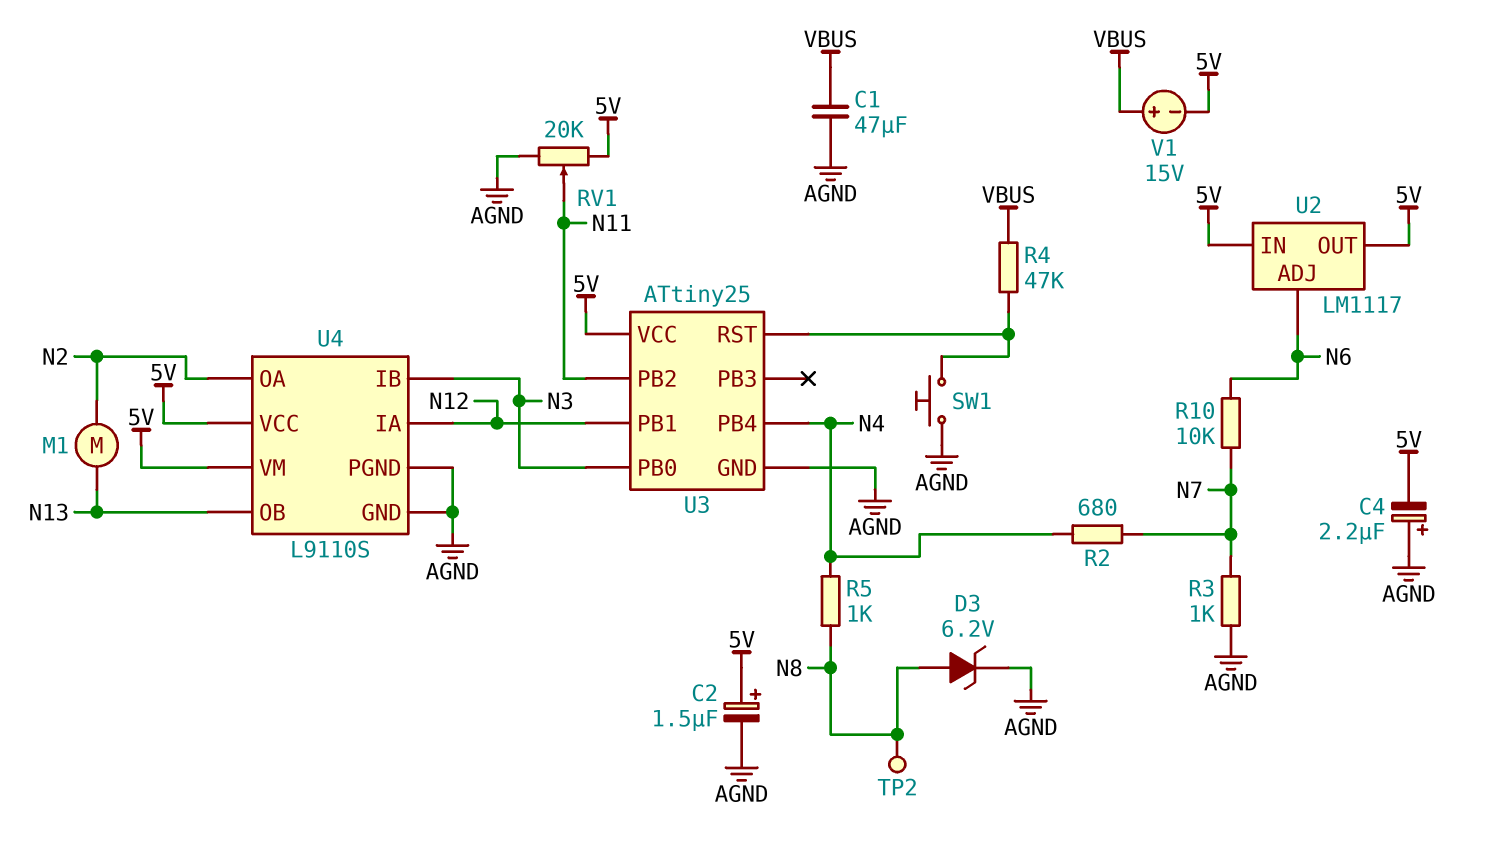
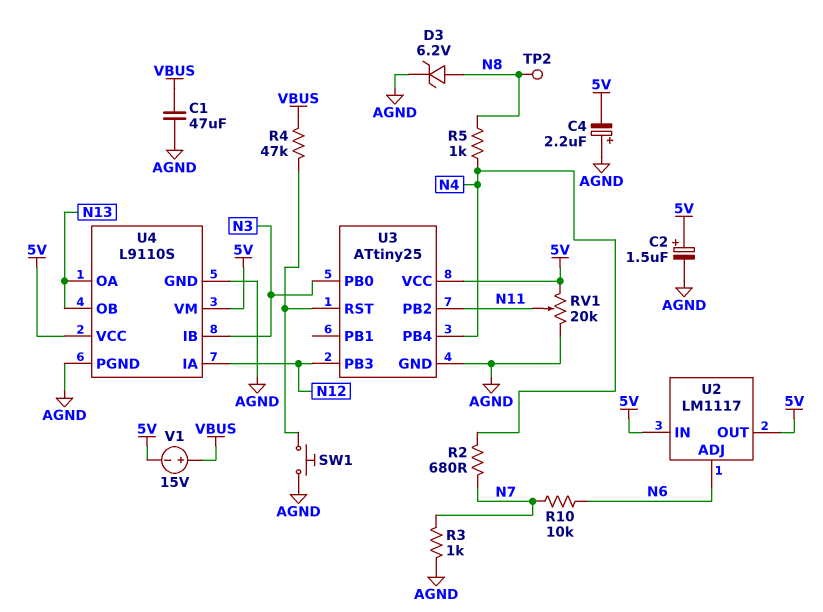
M1: motor (N2, N13) -> none
U3 pin PB1: N12 -> none
U3 pin PB3: none -> N12
U4 pin OA: N2 -> N13

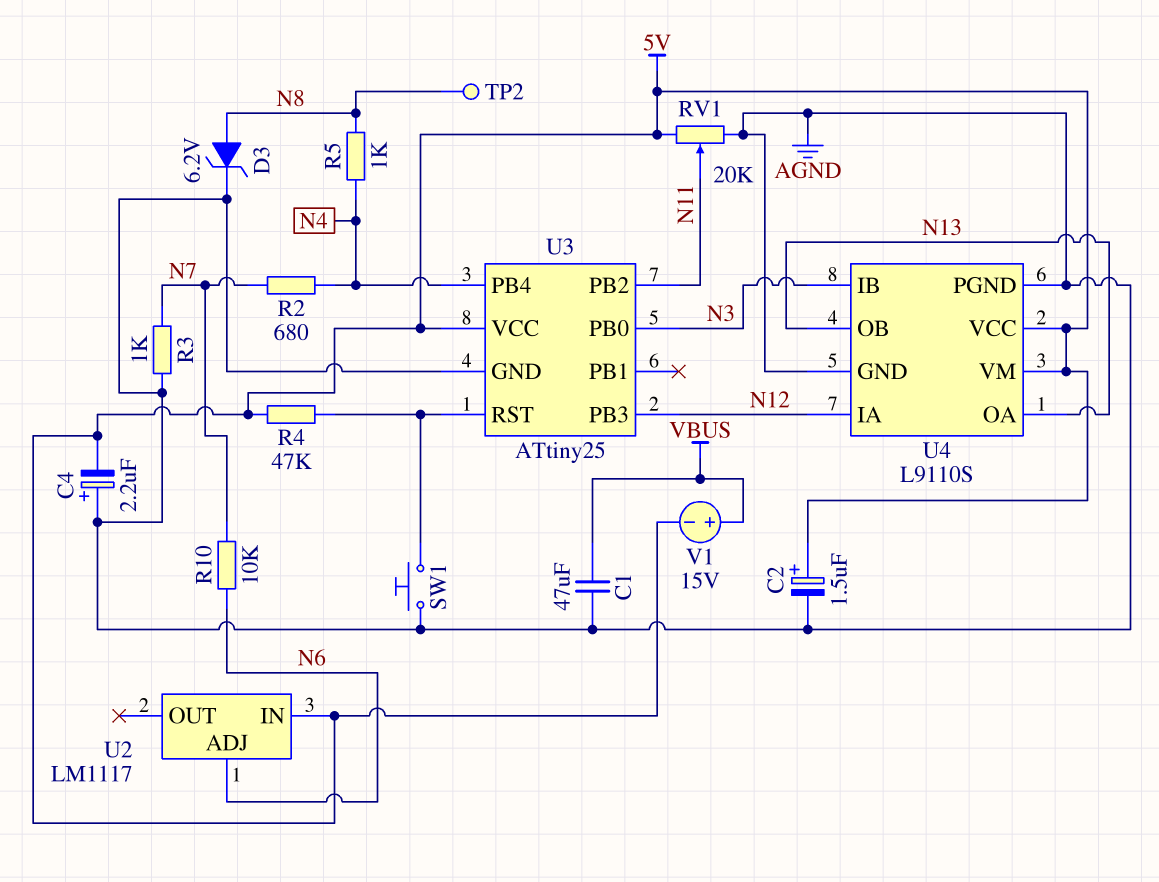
R4: 47k (U3/RST, VBUS) -> 47k (5V, U3/RST)
U2 pin OUT: 5V -> none

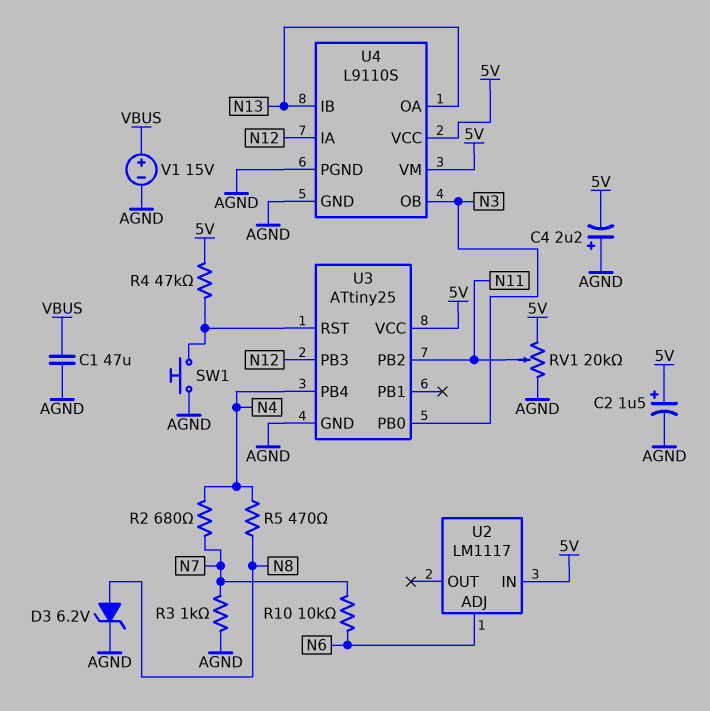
R5: 1k (N4, N8) -> 470 (N4, N8)
TP2: test point (N8) -> none
U4 pin IB: N3 -> N13
U4 pin OB: N13 -> N3
V1: 15V (plus VBUS, minus 5V) -> 15V (plus VBUS, minus AGND)

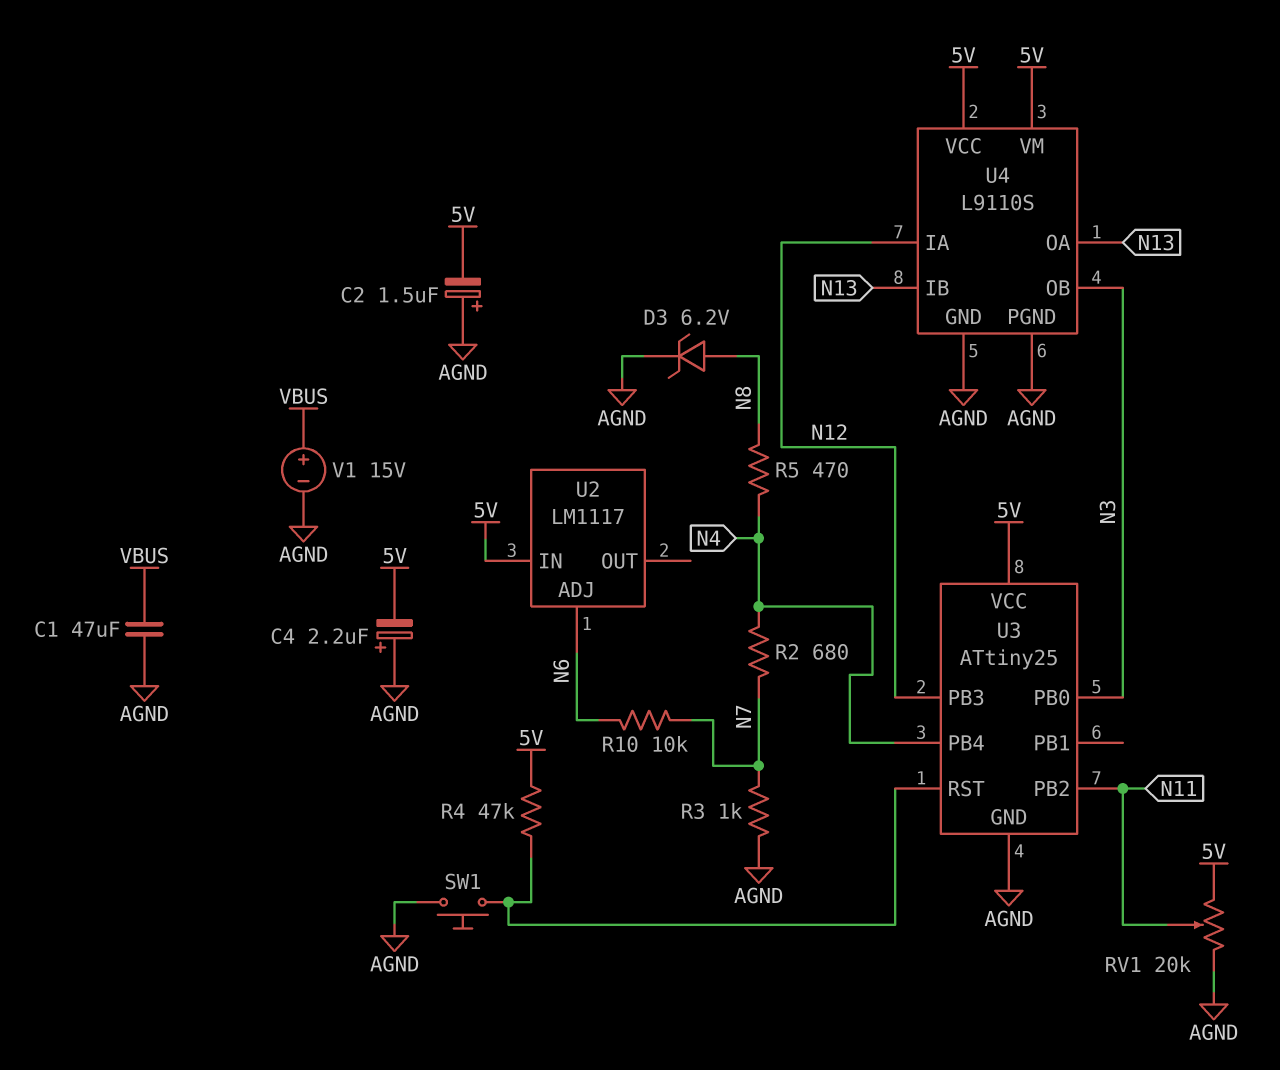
C2: 1.5uF (plus 5V, minus AGND) -> 1.5uF (plus AGND, minus 5V)

